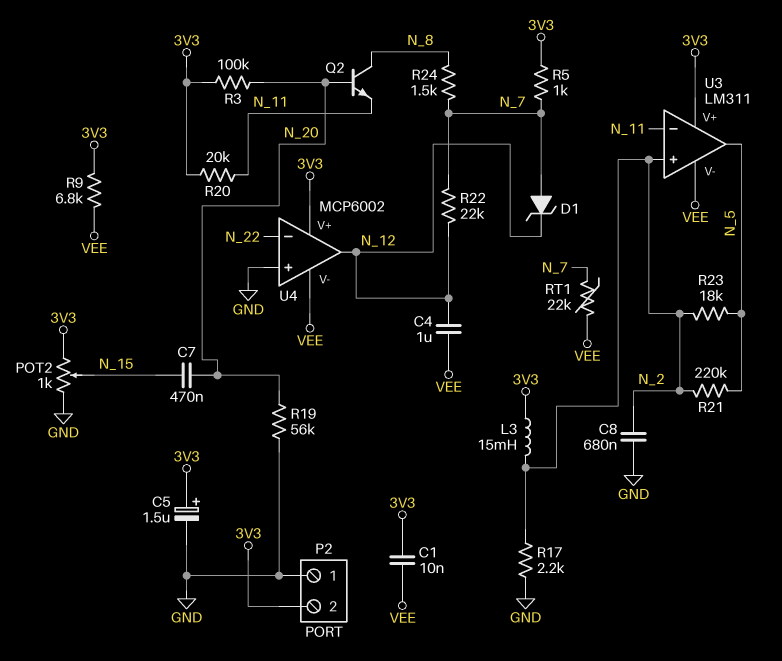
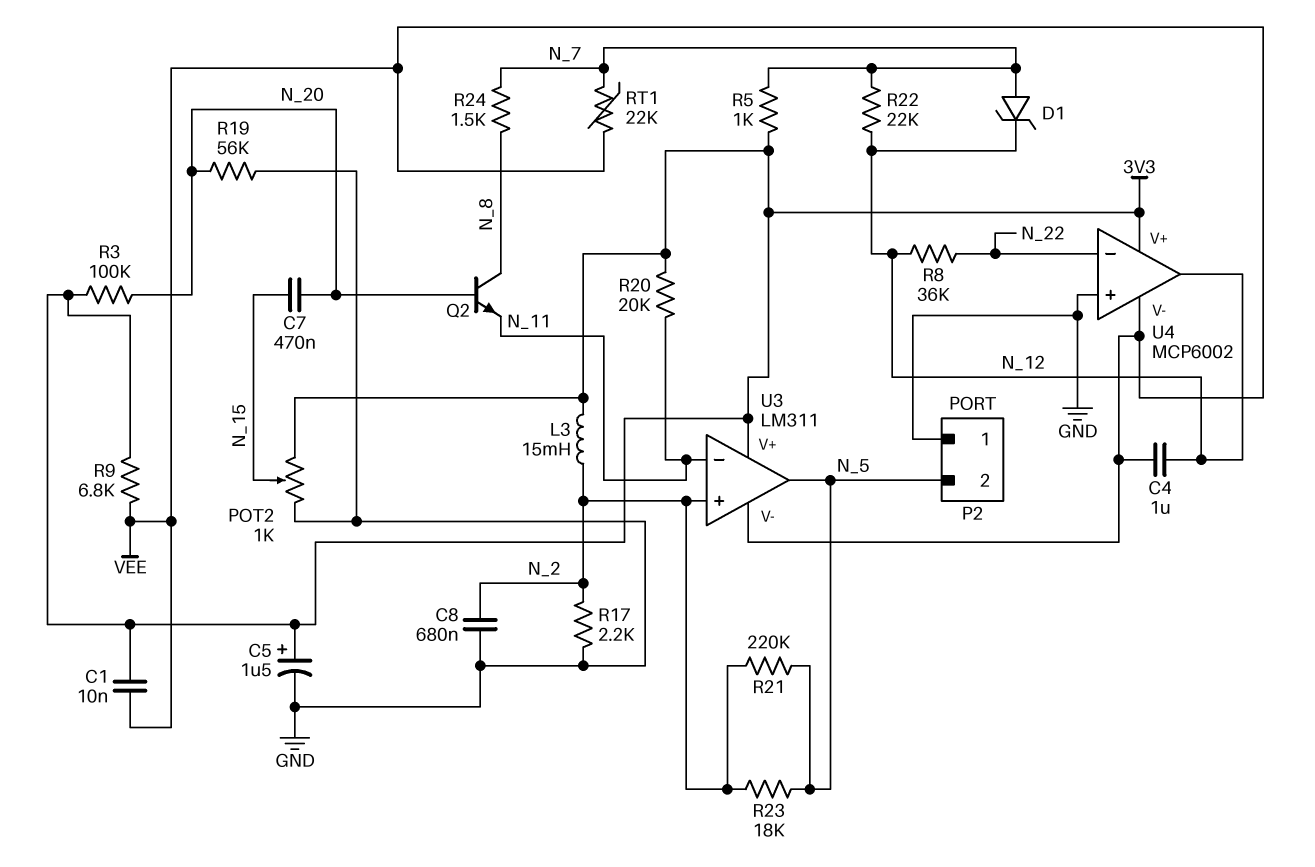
P2 pin 2: 3V3 -> N_5
R8: none -> 36k (N_12, N_22)

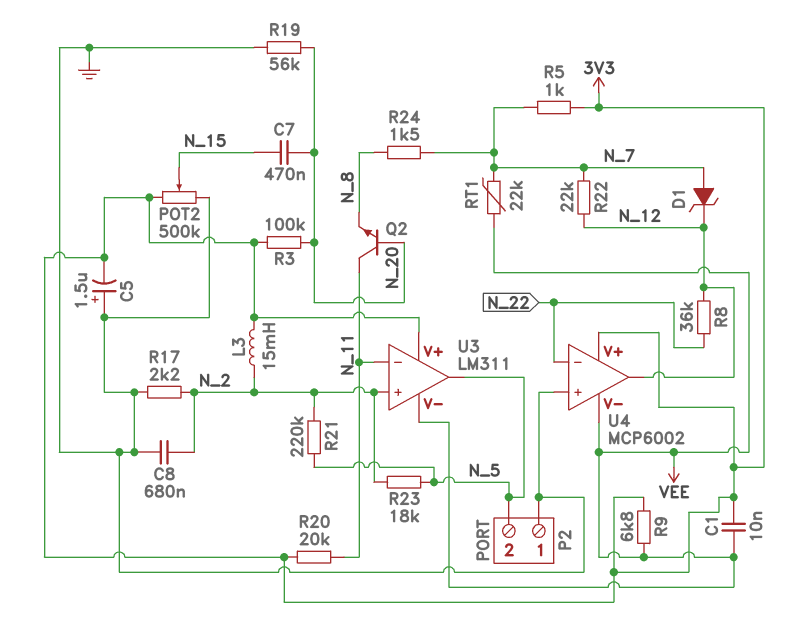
C4: 1uF (N_12, VEE) -> none
C5: 1.5uF (plus 3V3, minus GND) -> 1.5uF (plus GND, minus 3V3)
POT2: 1k (3V3, GND, wiper N_15) -> 500k (3V3, GND, wiper N_15)
Q2: NPN (B N_20, C N_8, E N_11) -> NPN (B N_20, C N_11, E N_8)

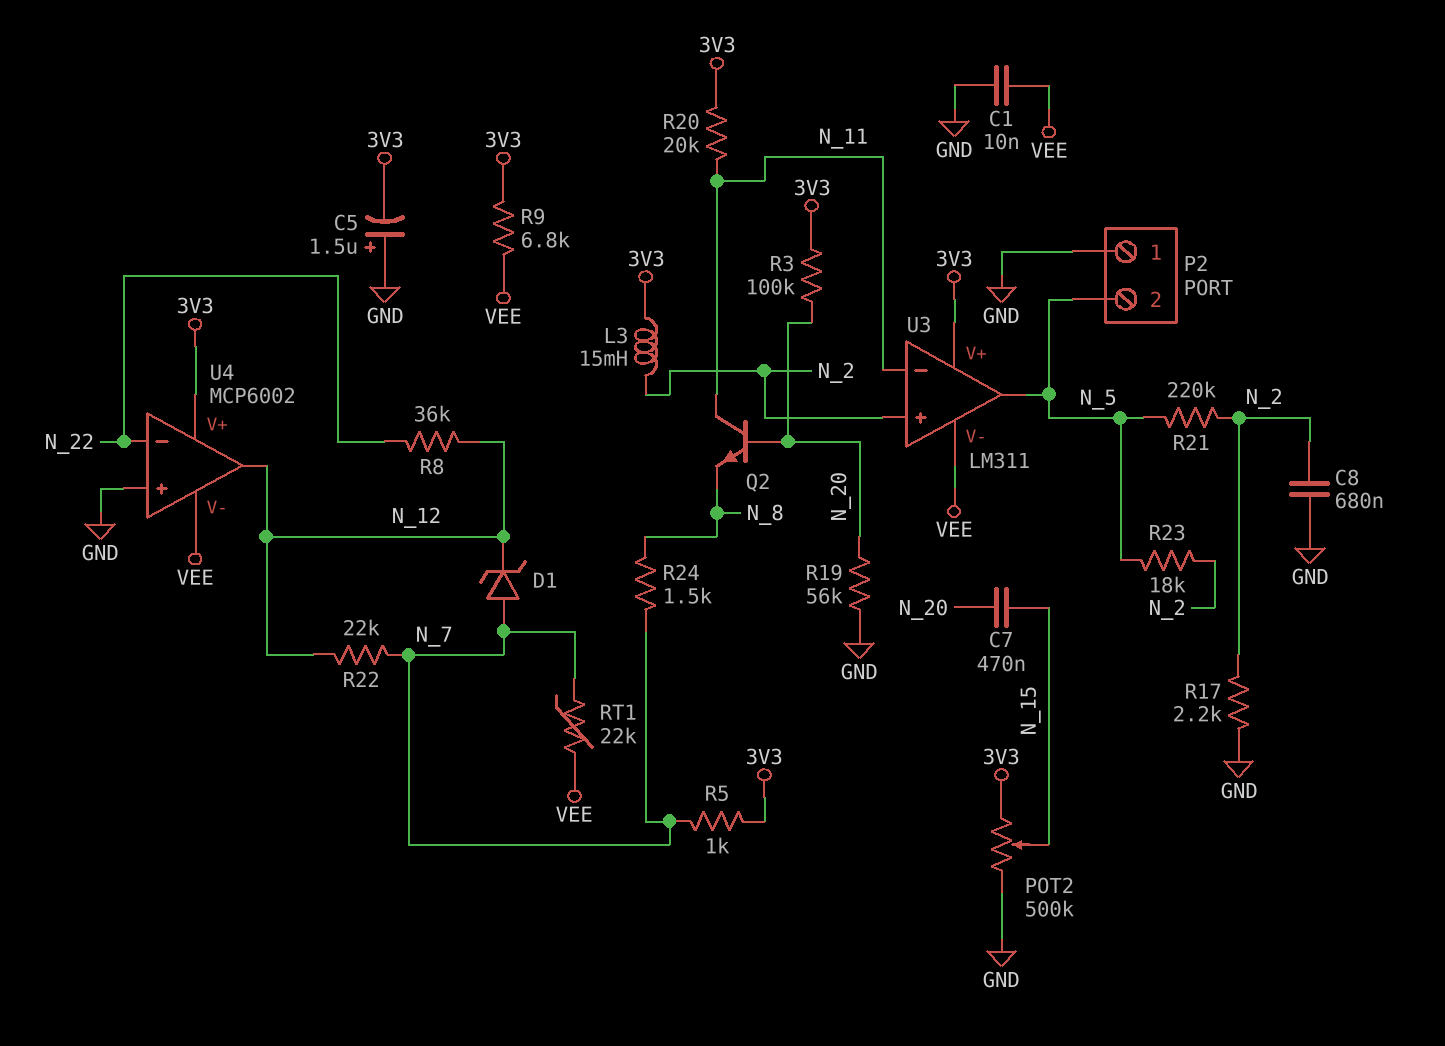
C1: 10nF (3V3, VEE) -> 10nF (GND, VEE)

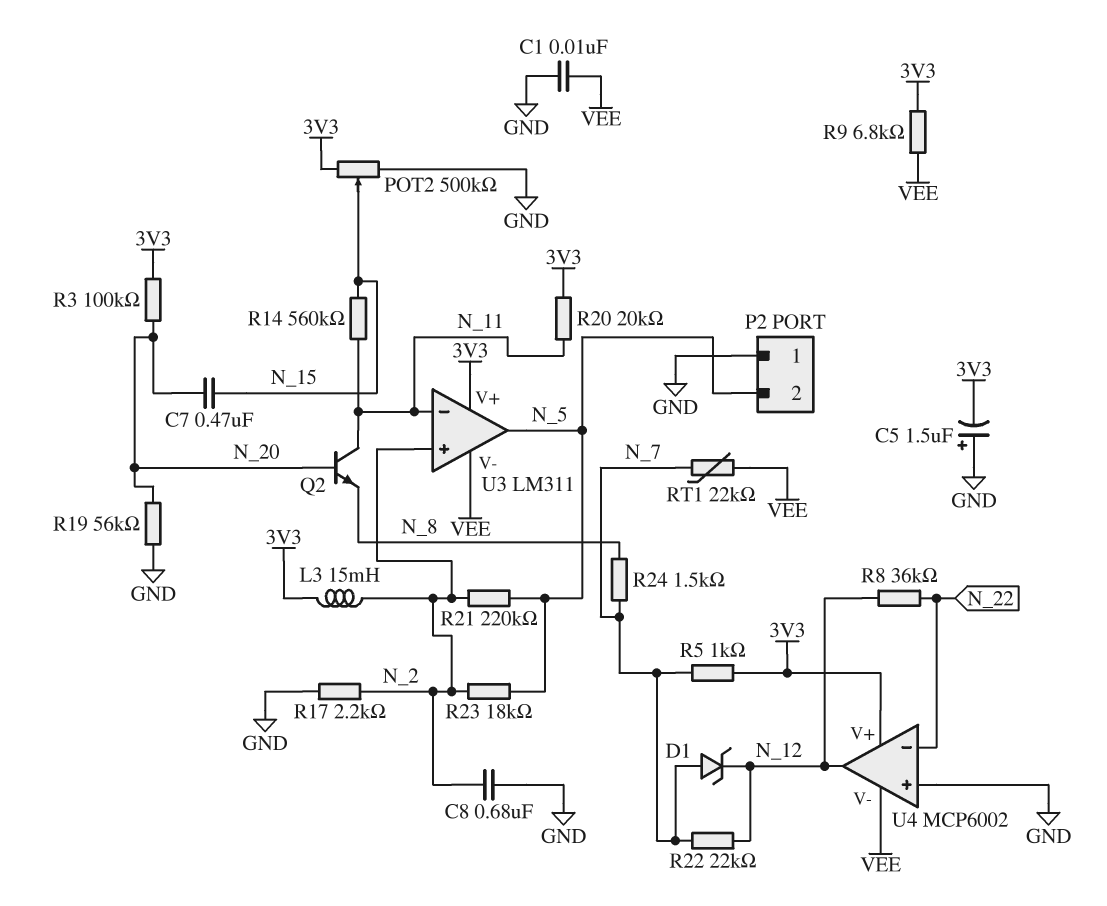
R14: none -> 560k (N_11, N_15)

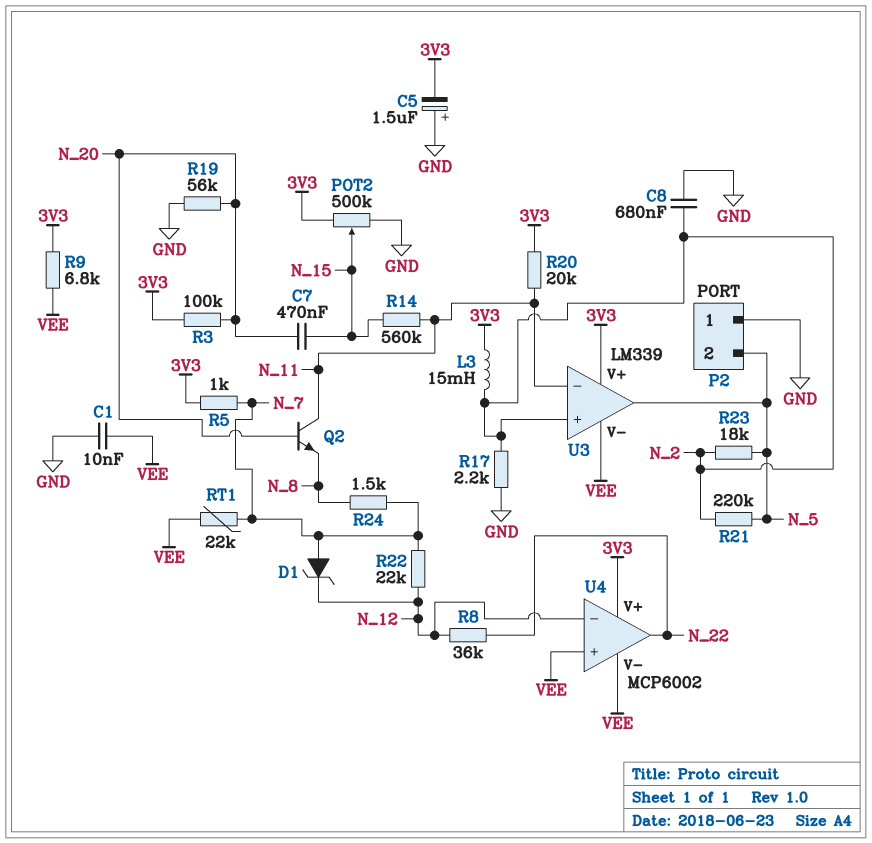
U3: LM311 -> LM339
U4 pin in+: GND -> VEE
U4 pin in-: N_22 -> N_12
U4 pin out: N_12 -> N_22

